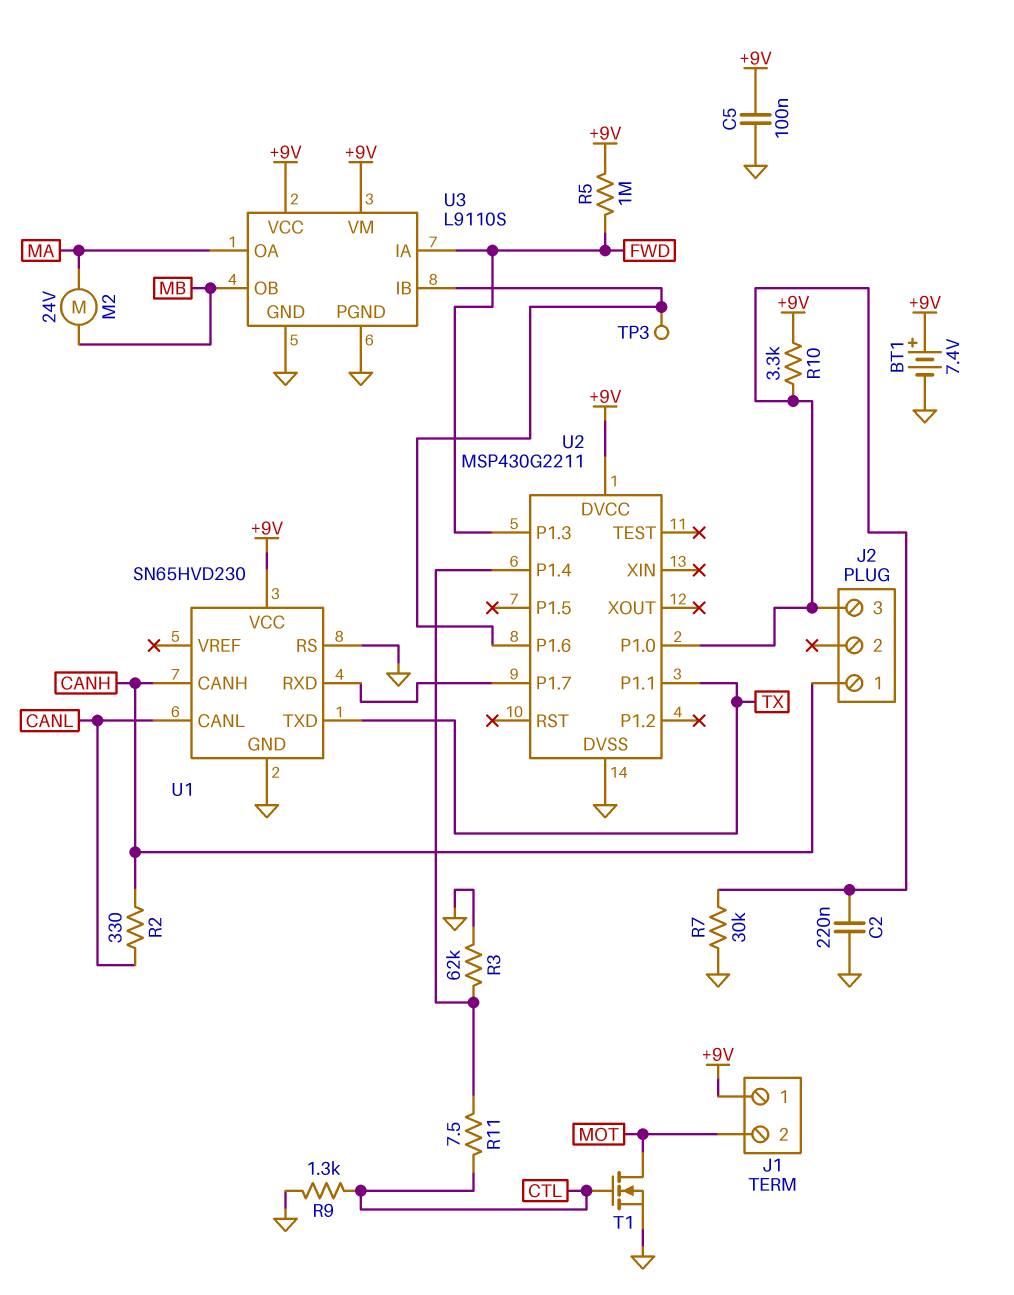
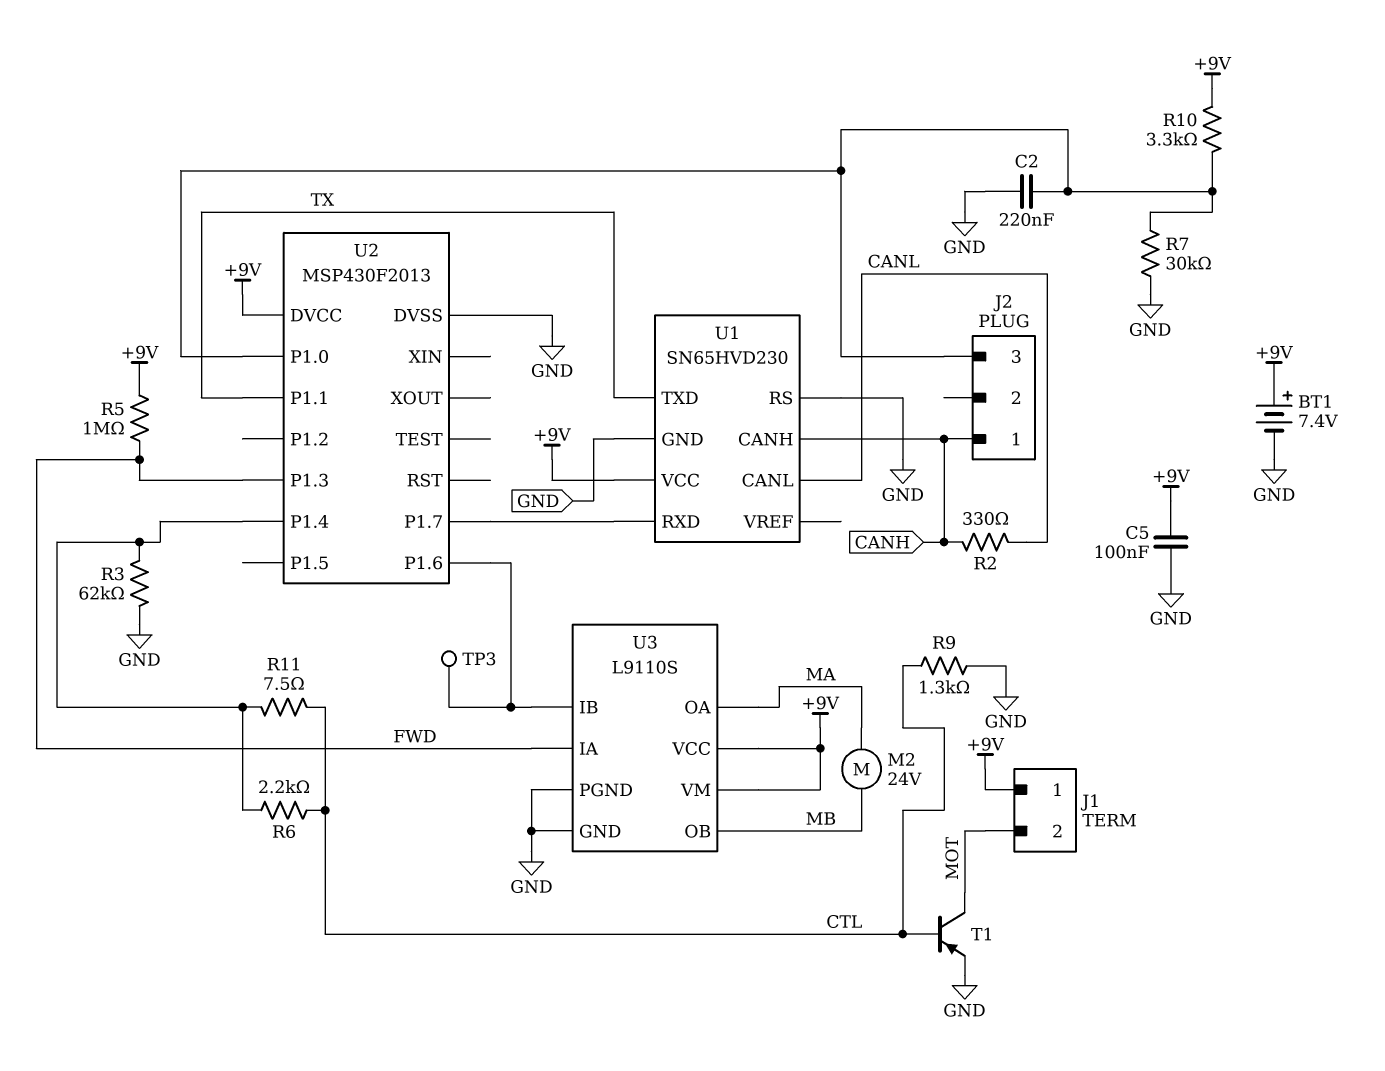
R6: none -> 2.2k (CTL, U2/P1.4)
T1: NMOS (G CTL, D MOT, S GND) -> PNP (B CTL, C MOT, E GND)
U2: MSP430G2211 -> MSP430F2013

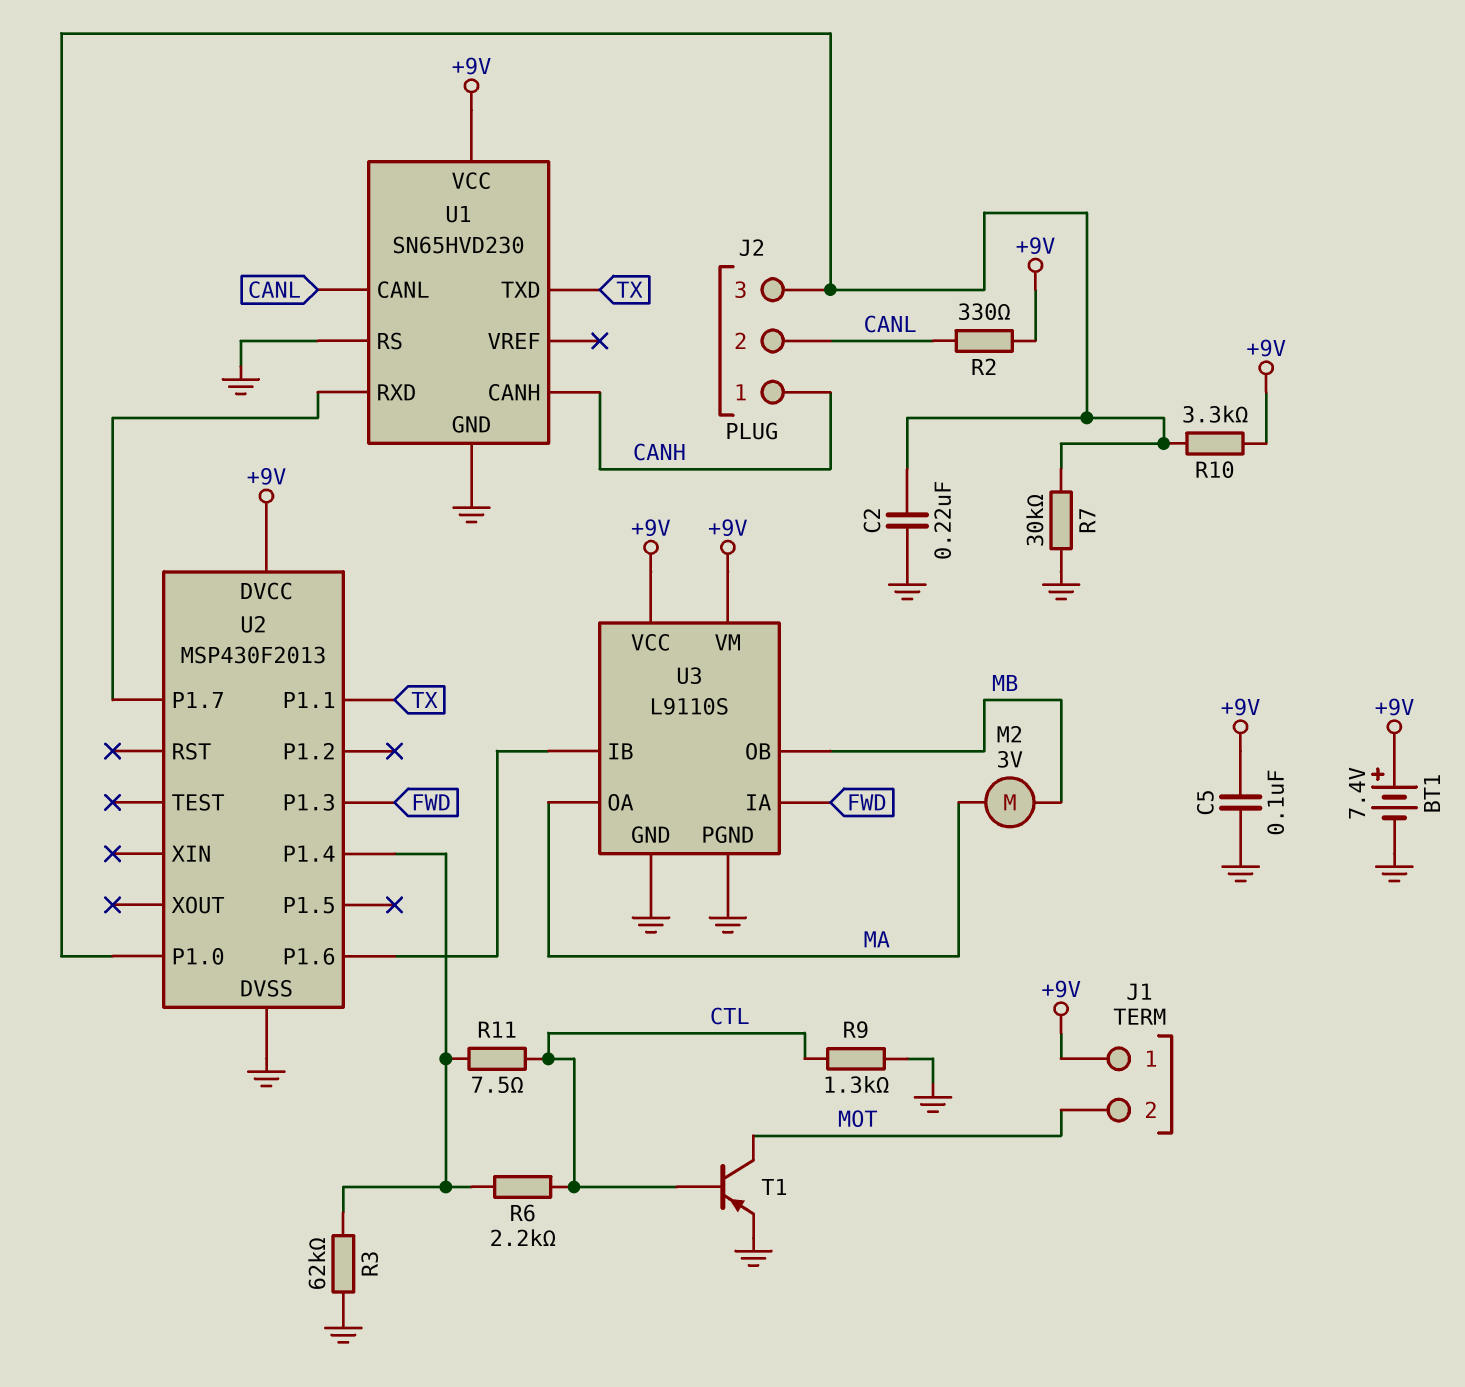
J2 pin 2: none -> CANL
M2: motor 24V (MA, MB) -> motor 3V (MA, MB)
R2: 330 (CANH, CANL) -> 330 (+9V, CANL)
R5: 1M (+9V, FWD) -> none
TP3: test point (U2/P1.6) -> none

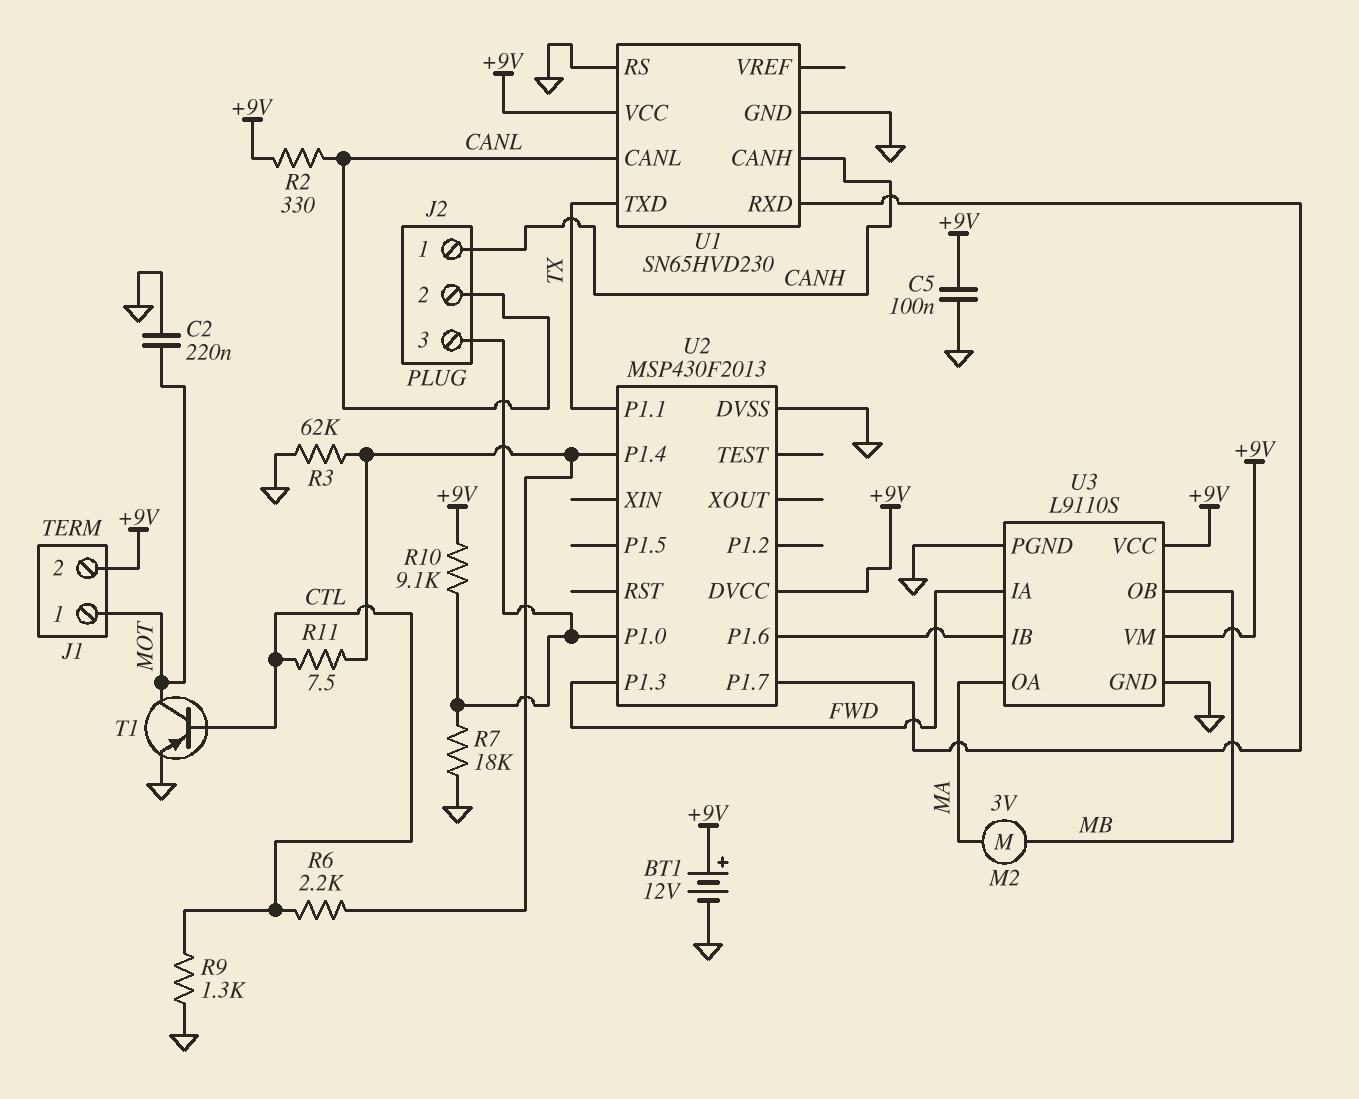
BT1: 7.4V (plus +9V, minus GND) -> 12V (plus +9V, minus GND)
C2: 220nF (GND, J2/3) -> 220nF (GND, MOT)
J1 pin 1: +9V -> MOT
J1 pin 2: MOT -> +9V
R7: 30k (GND, J2/3) -> 18k (GND, J2/3)
R10: 3.3k (+9V, J2/3) -> 9.1k (+9V, J2/3)

